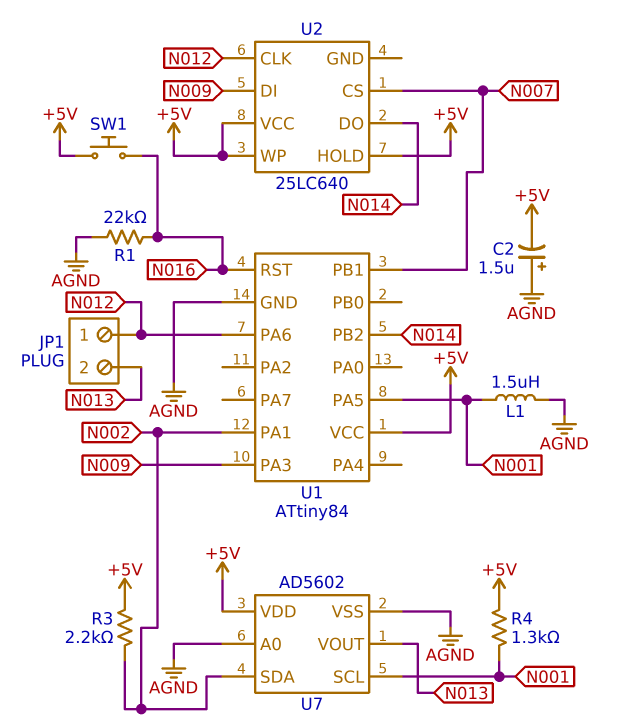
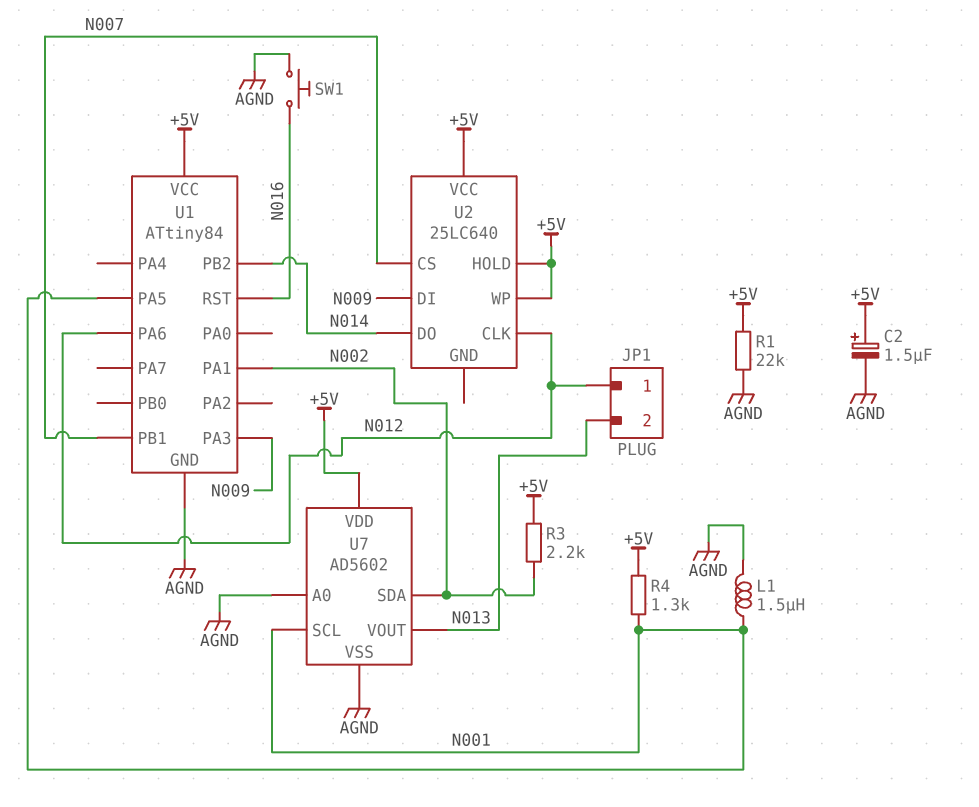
C2: 1.5uF (plus AGND, minus +5V) -> 1.5uF (plus +5V, minus AGND)
R1: 22k (AGND, N016) -> 22k (+5V, AGND)
SW1: button (+5V, N016) -> button (AGND, N016)

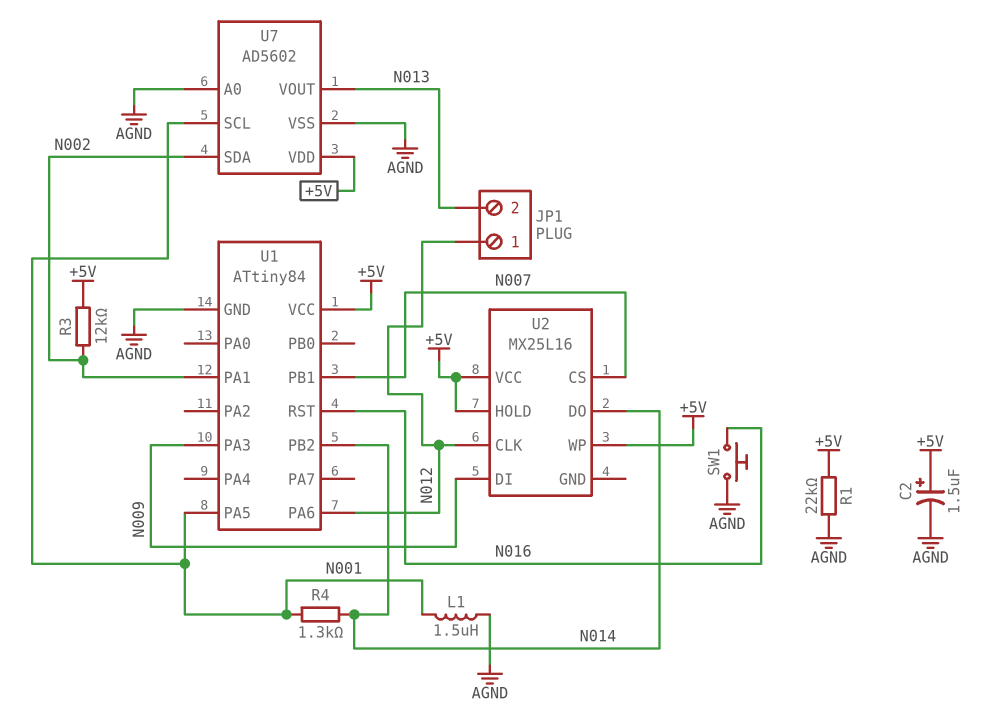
R3: 2.2k (+5V, N002) -> 12k (+5V, N002)
R4: 1.3k (+5V, N001) -> 1.3k (N001, N014)
U2: 25LC640 -> MX25L16

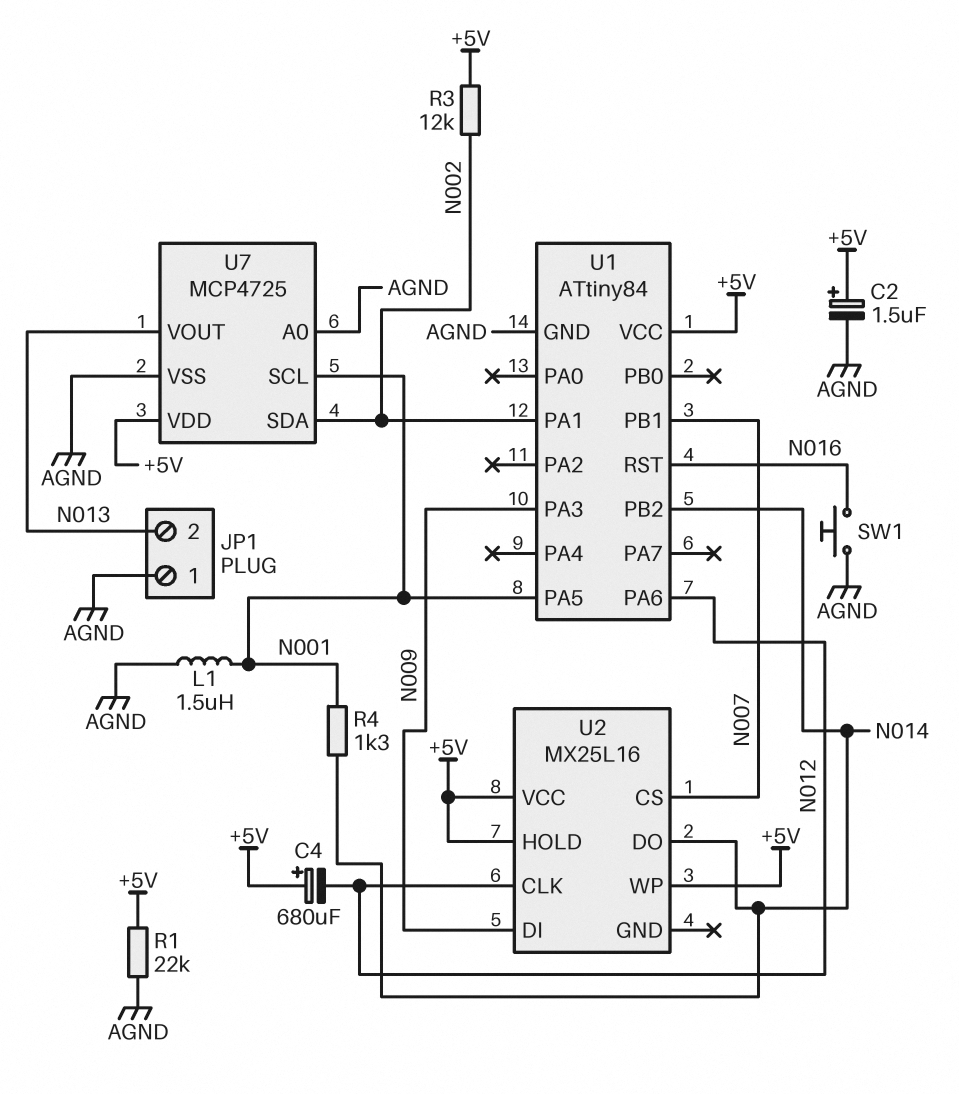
C4: none -> 680uF (plus +5V, minus N012)
JP1 pin 1: N012 -> AGND
U7: AD5602 -> MCP4725

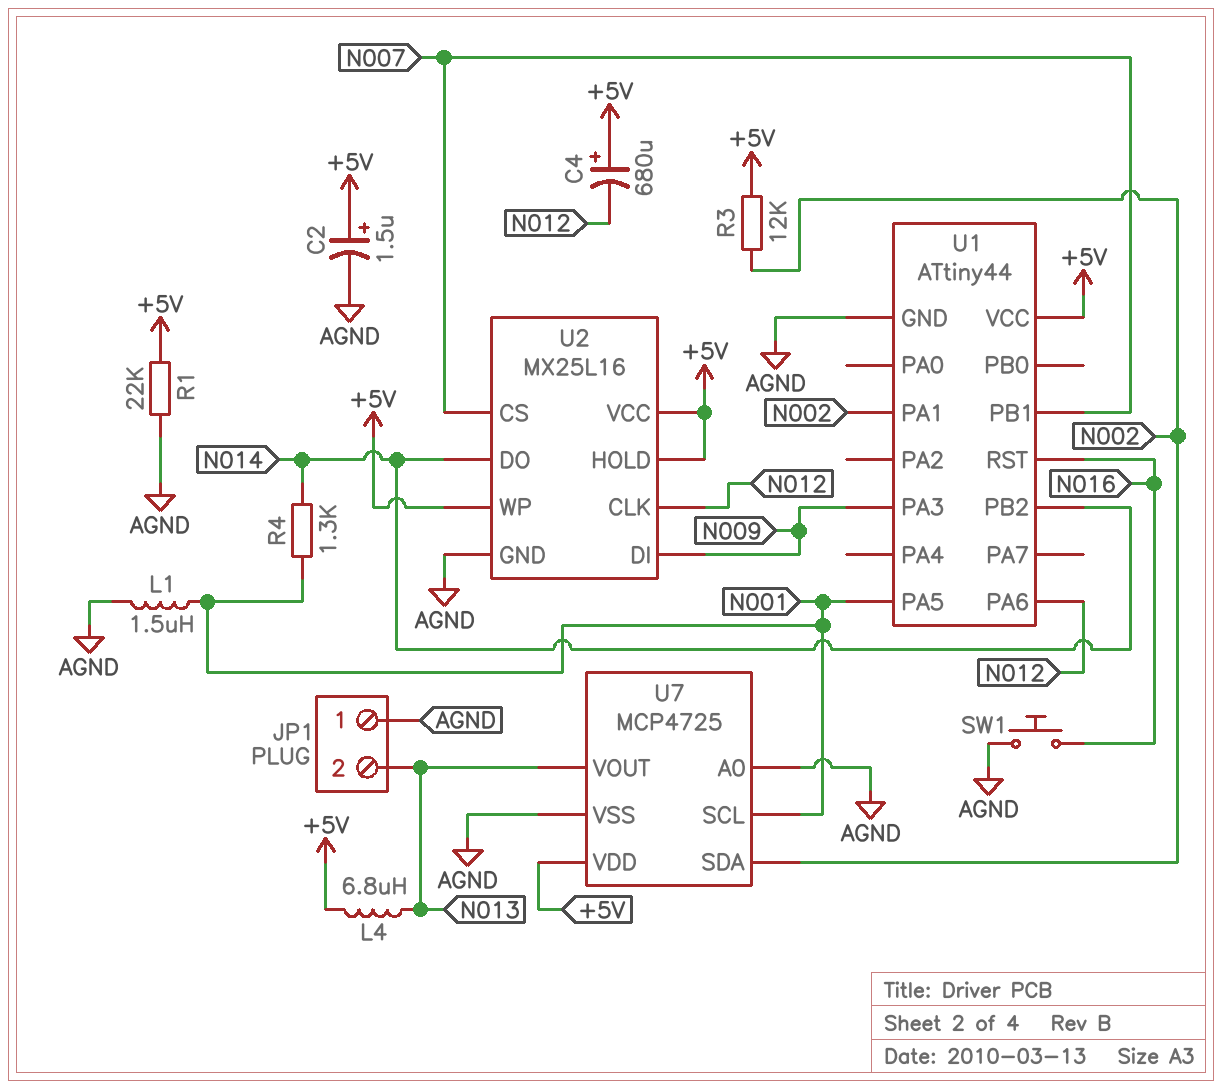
L4: none -> 6.8uH (+5V, N013)
U1: ATtiny84 -> ATtiny44
U2 pin GND: none -> AGND

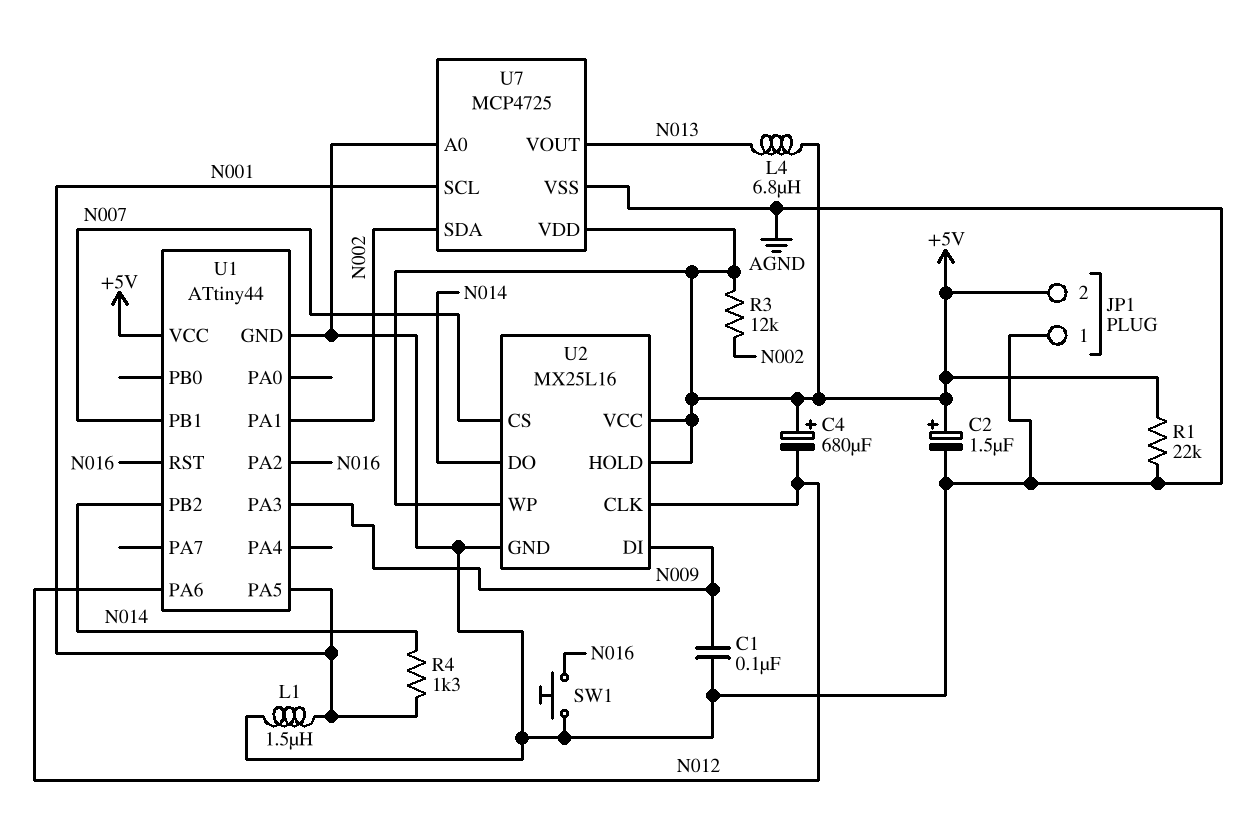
C1: none -> 100nF (AGND, N009)
JP1 pin 2: N013 -> +5V
U1 pin PA2: none -> N016

